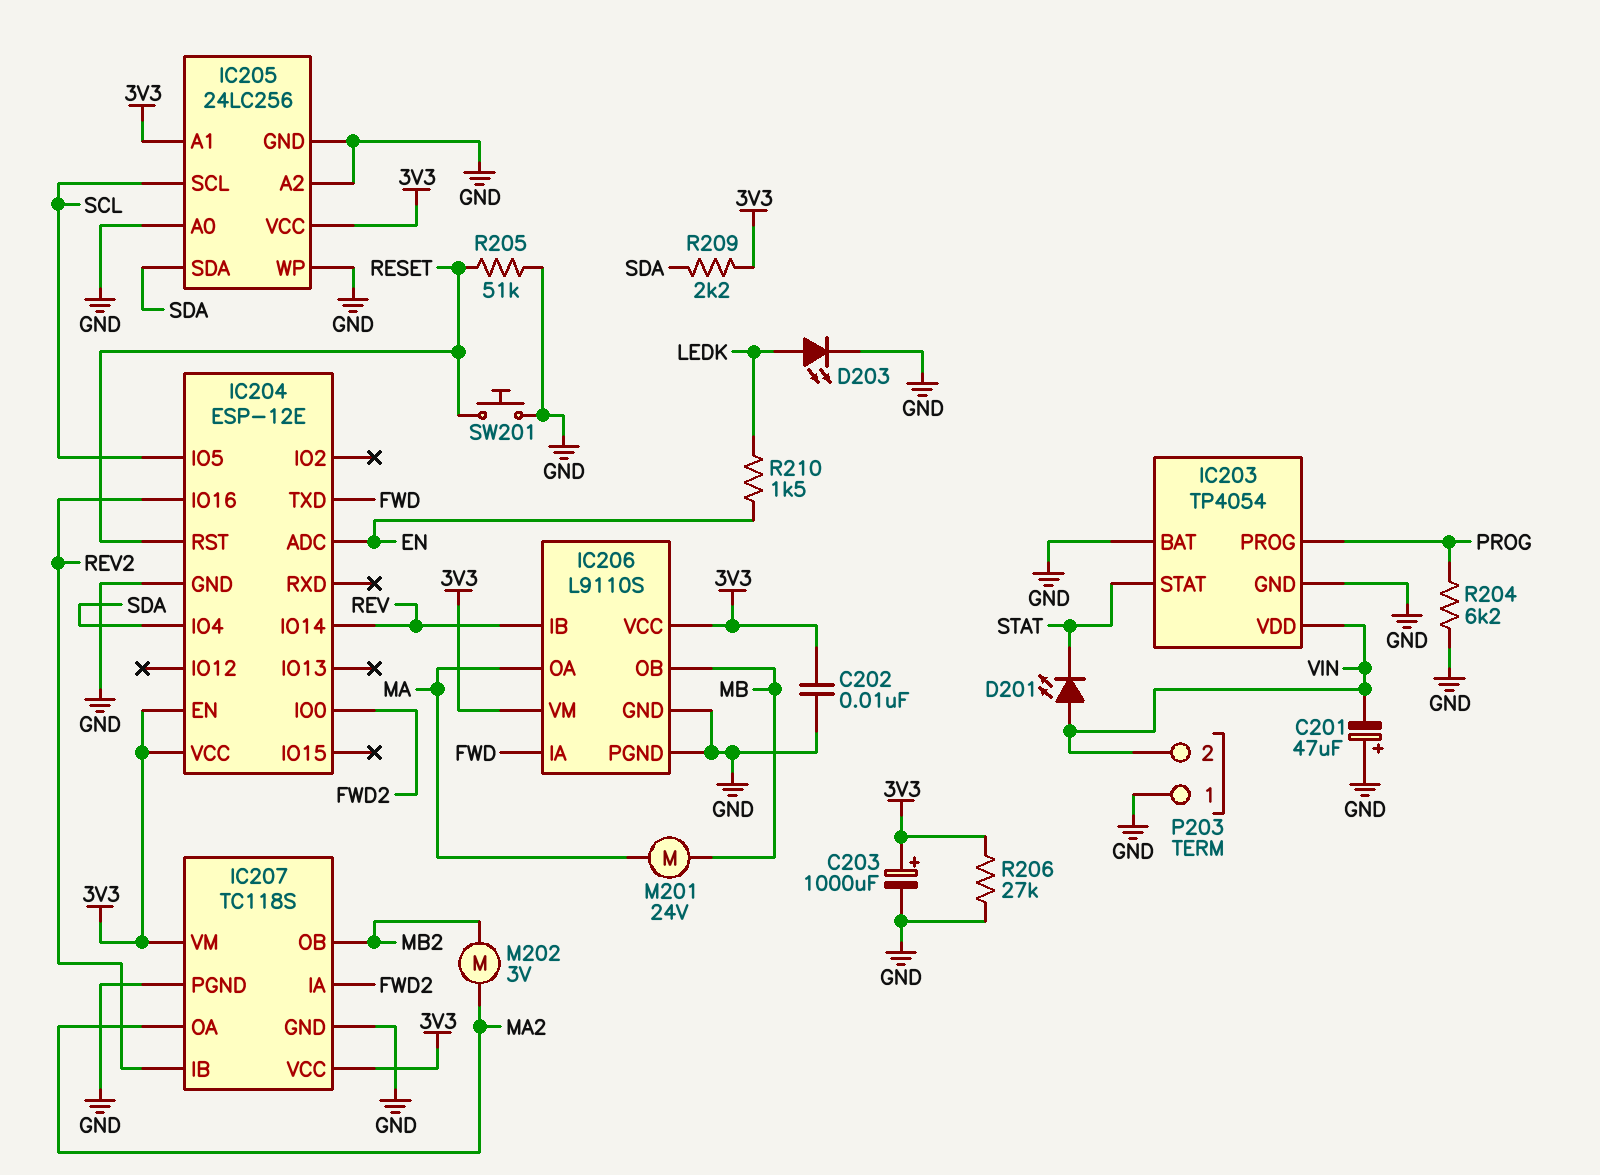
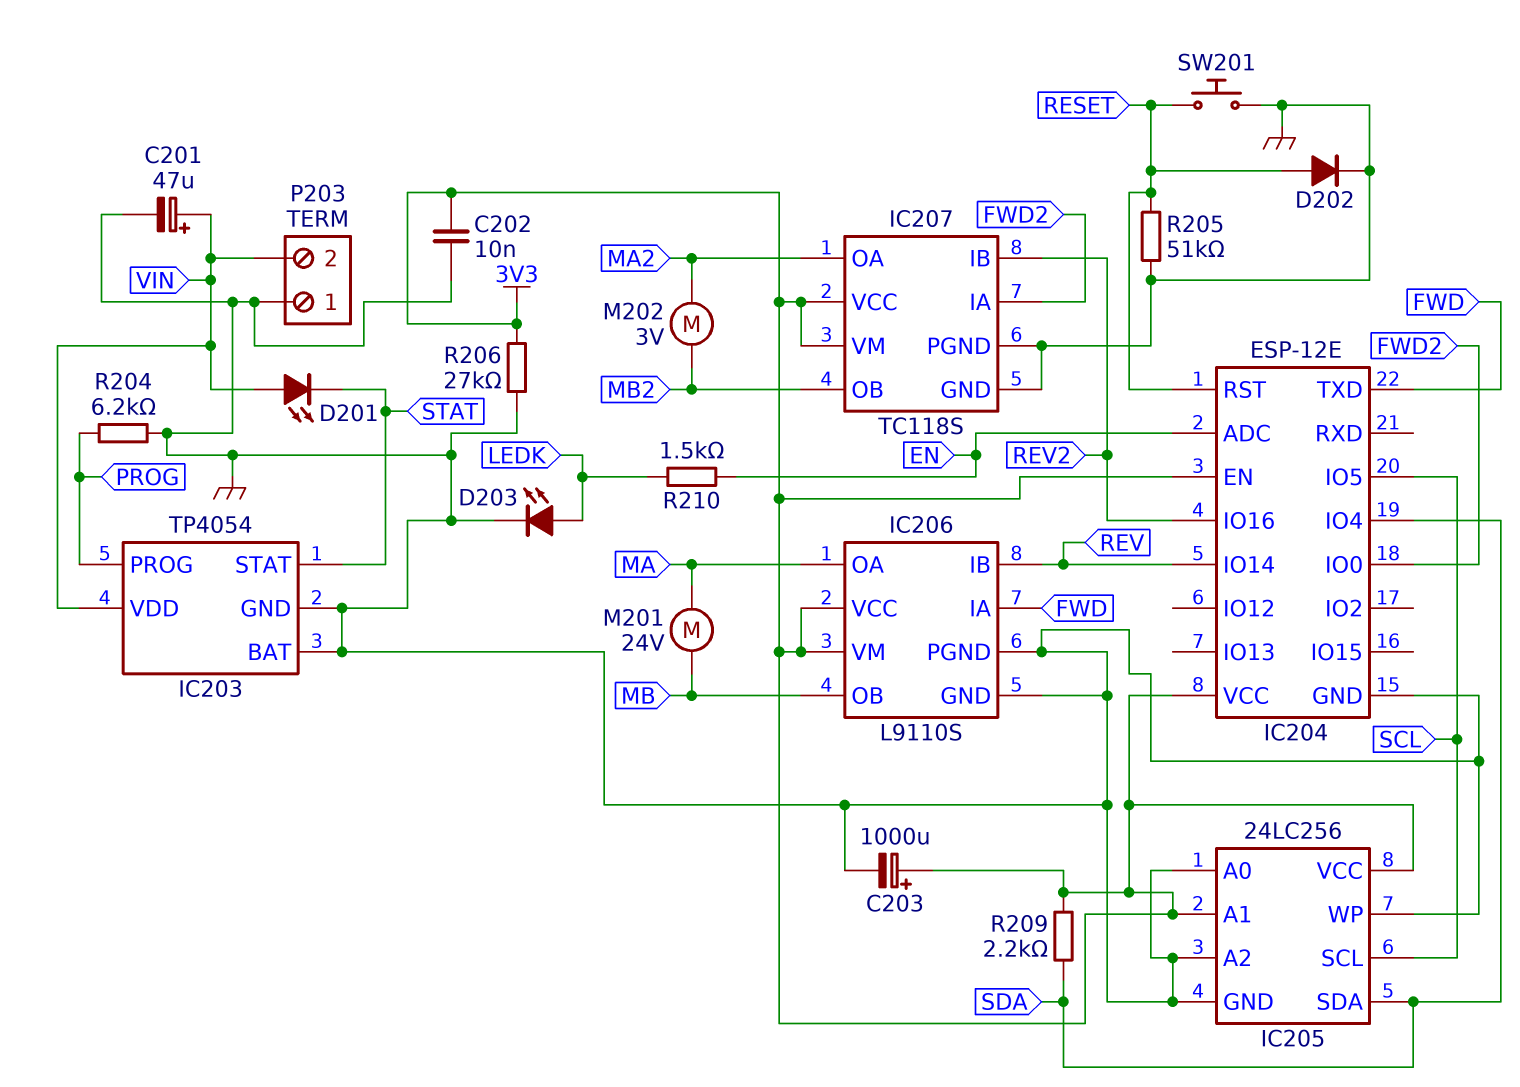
C201: 47uF (plus GND, minus VIN) -> 47uF (plus VIN, minus GND)
D202: none -> diode (A RESET, K GND)

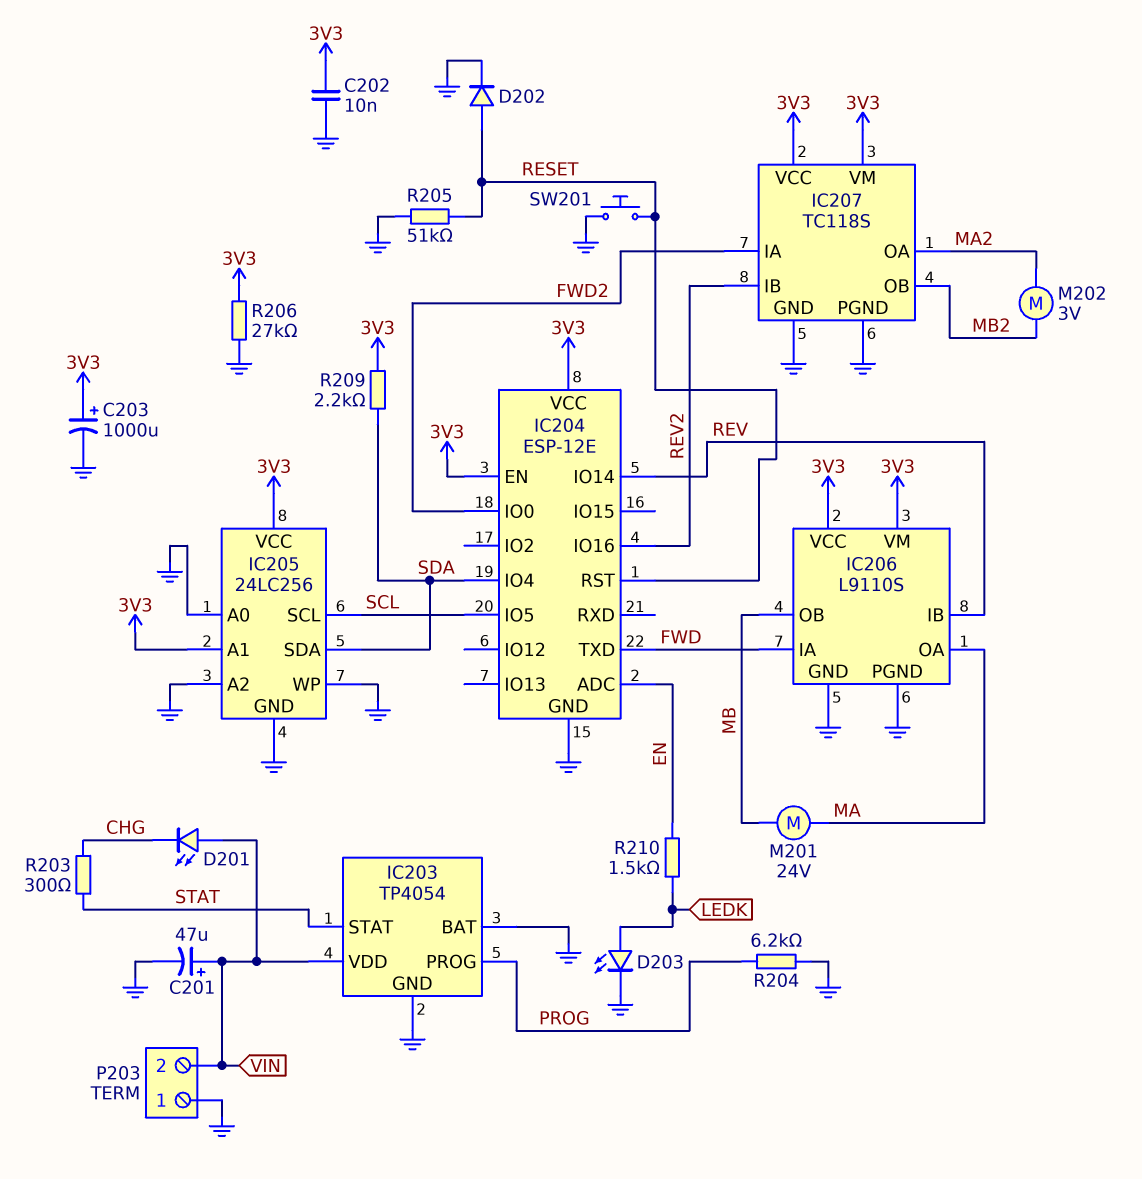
D201: LED (A VIN, K STAT) -> LED (A VIN, K CHG)
R203: none -> 300 (CHG, STAT)

